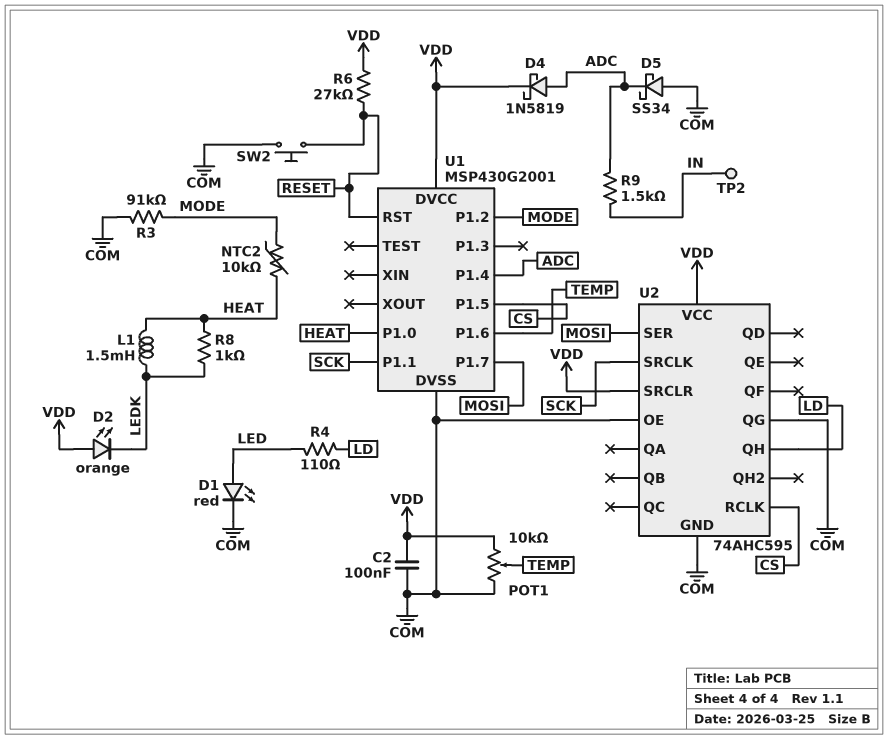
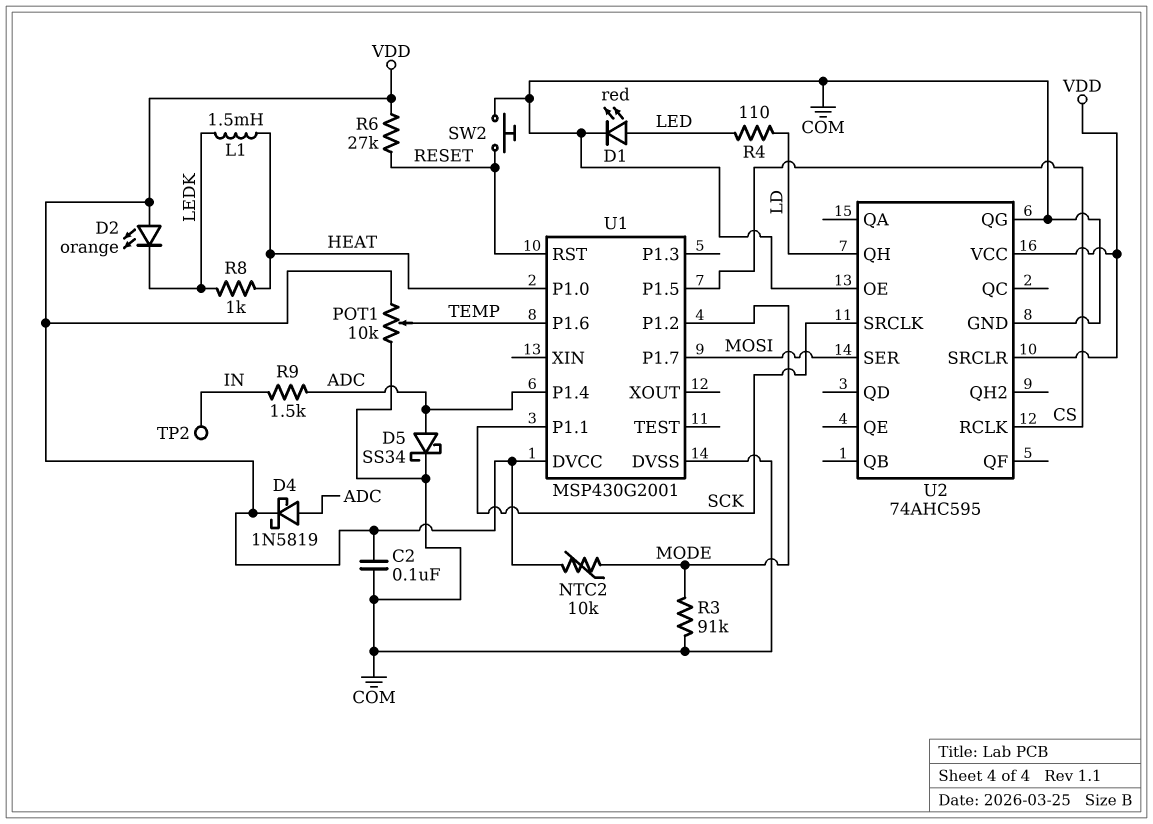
D5: schottky SS34 (A COM, K ADC) -> schottky SS34 (A ADC, K COM)
NTC2: 10k (HEAT, MODE) -> 10k (MODE, VDD)

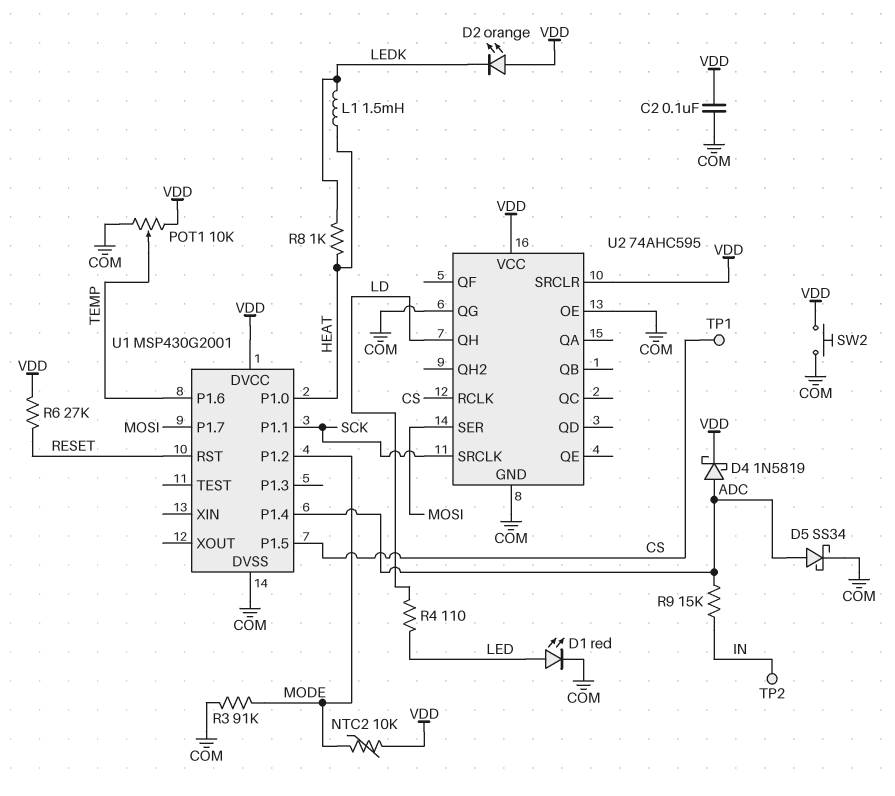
R9: 1.5k (ADC, IN) -> 15k (ADC, IN)
SW2: button (COM, RESET) -> button (COM, VDD)
TP1: none -> test point (CS)

